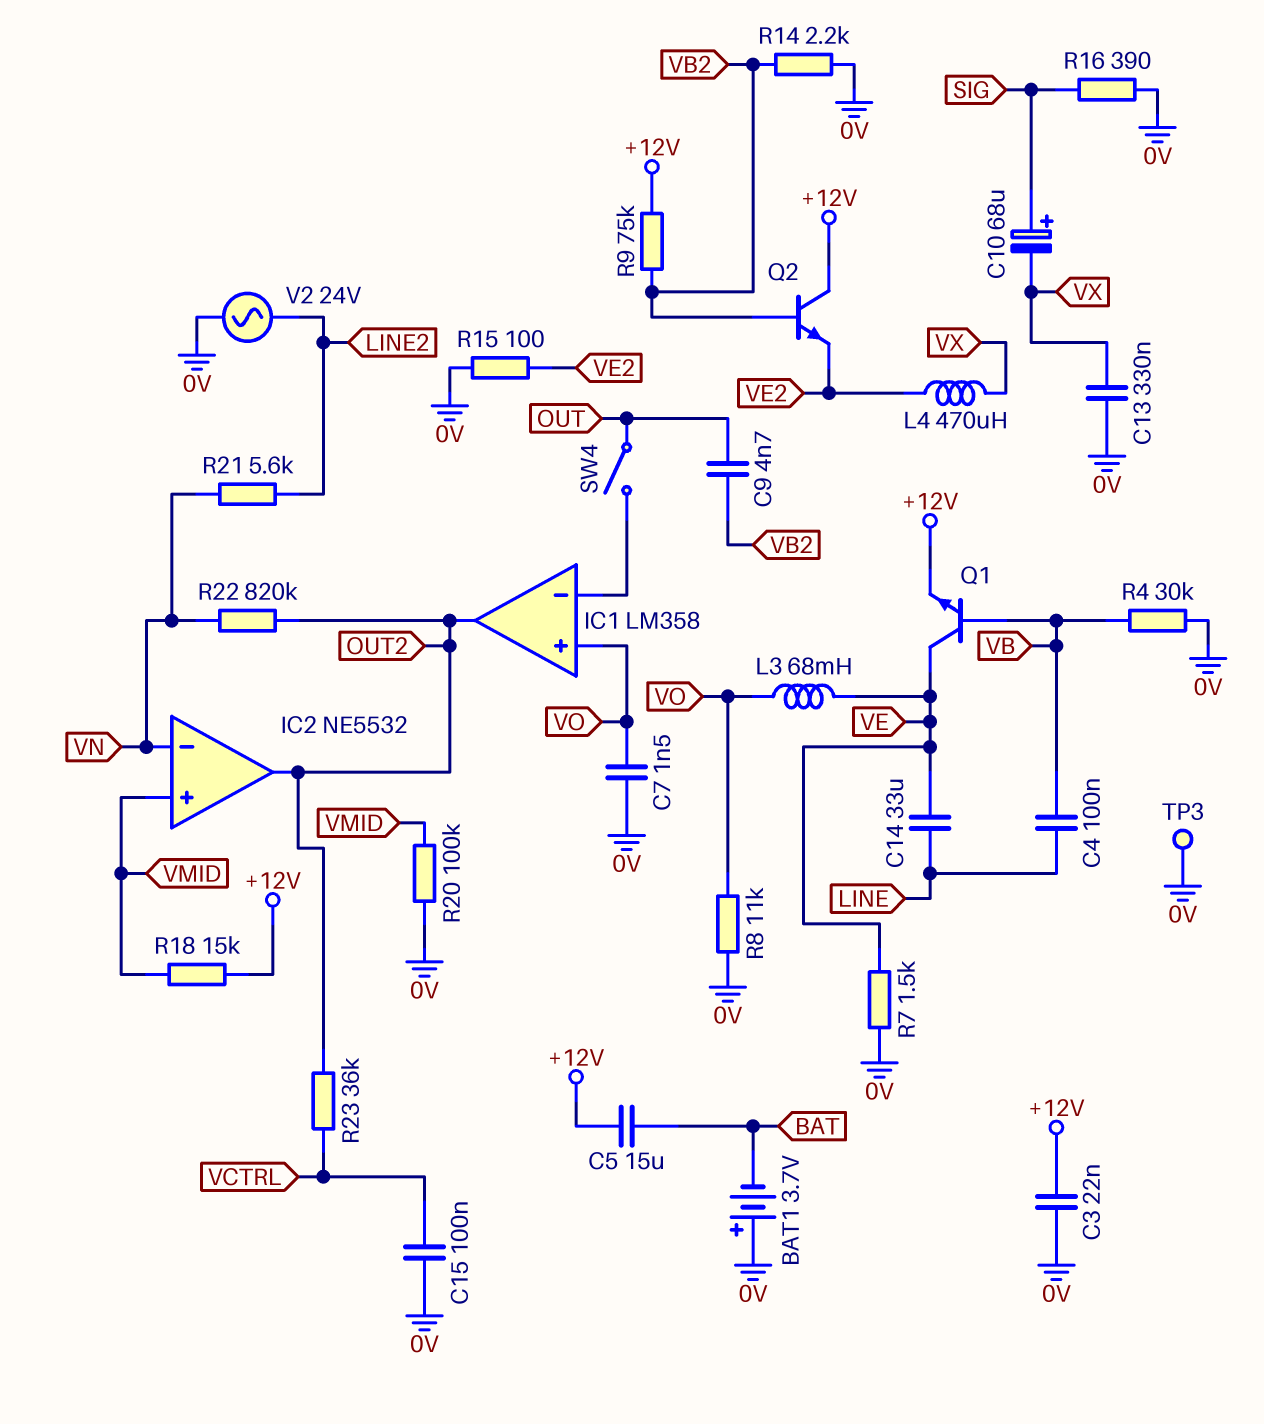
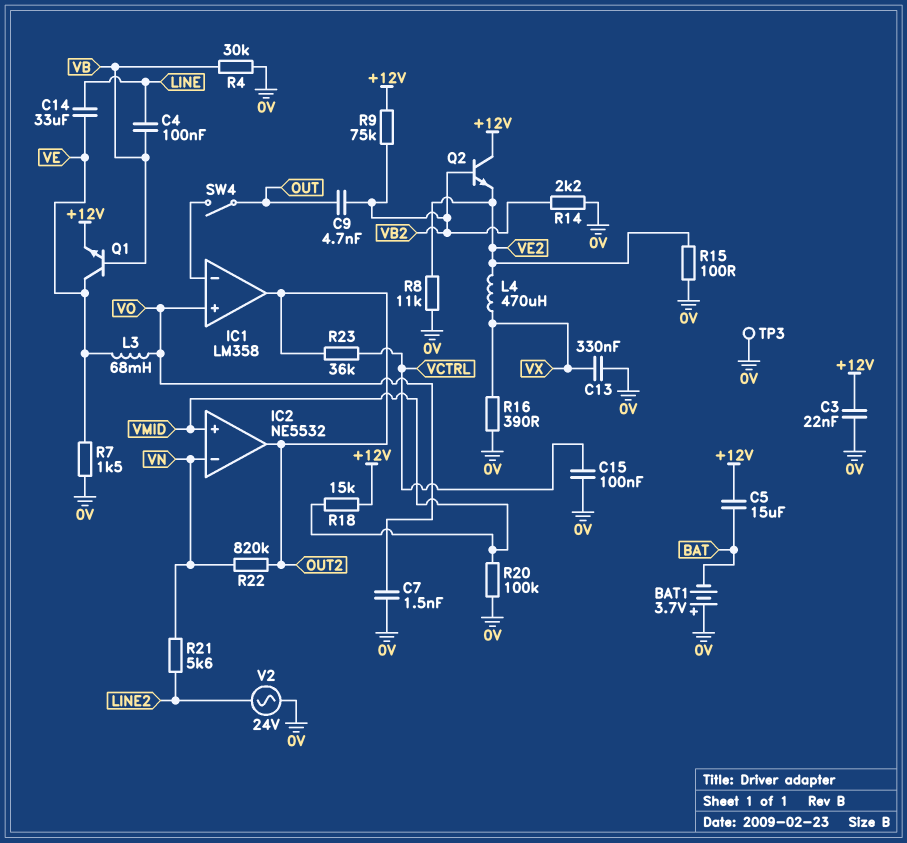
C10: 68uF (plus SIG, minus VX) -> none
R8: 11k (0V, VO) -> 11k (0V, VE2)
R16: 390 (0V, SIG) -> 390 (0V, VX)

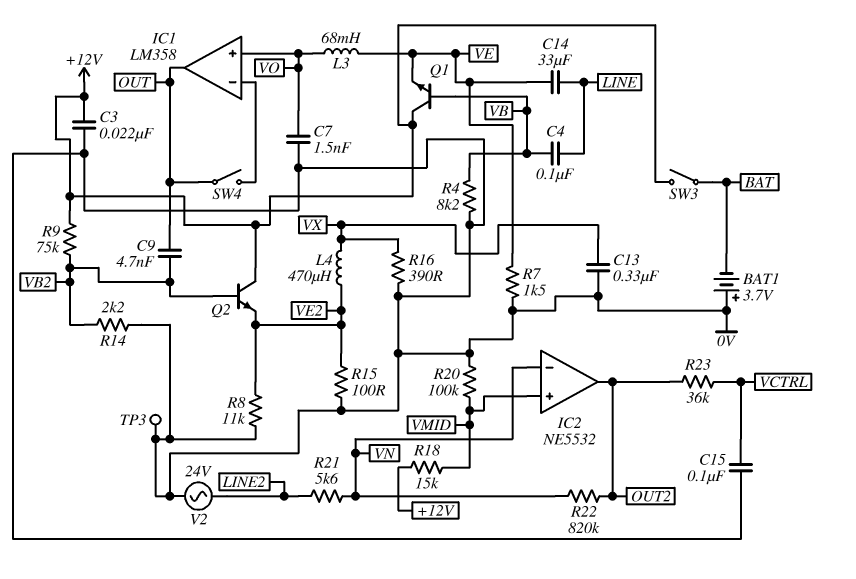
C5: 15uF (+12V, BAT) -> none
IC1 pin out: OUT2 -> OUT
Q1: NPN (B VB, C VE, E +12V) -> NPN (B VB, C +12V, E VE)
R4: 30k (0V, VB) -> 8.2k (0V, VB)
SW3: none -> switch (+12V, BAT)

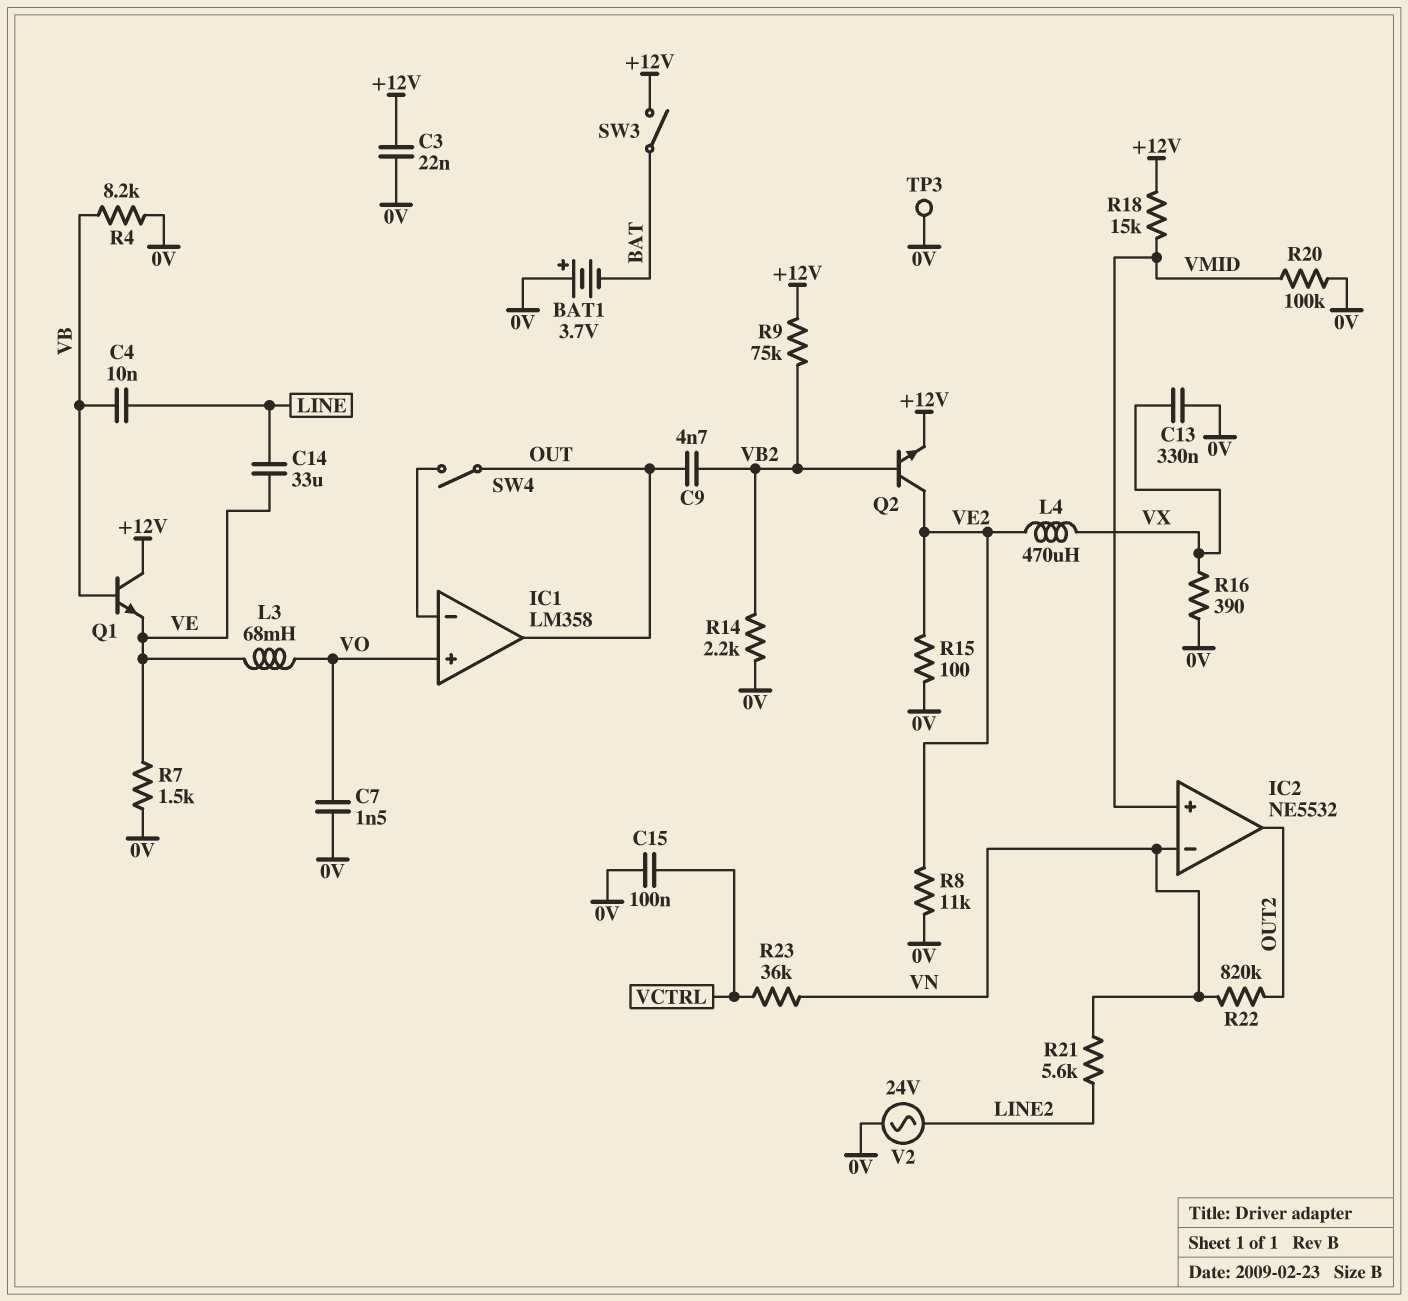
C4: 100nF (LINE, VB) -> 10nF (LINE, VB)
Q2: NPN (B VB2, C +12V, E VE2) -> NPN (B VB2, C VE2, E +12V)
R23: 36k (OUT2, VCTRL) -> 36k (VCTRL, VN)

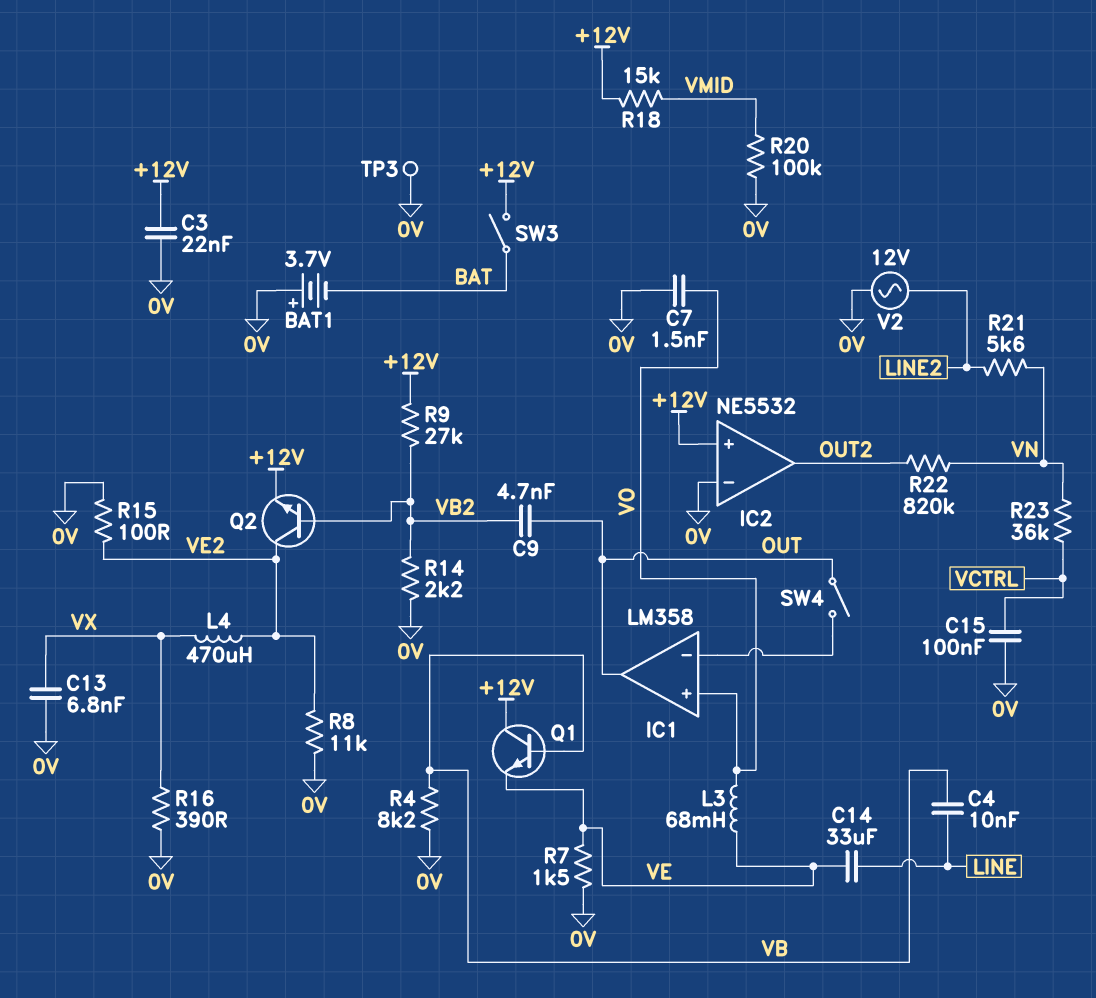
C13: 330nF (0V, VX) -> 6.8nF (0V, VX)
IC2 pin in+: VMID -> +12V
IC2 pin in-: VN -> 0V
R9: 75k (+12V, VB2) -> 27k (+12V, VB2)
V2: AC 24V (0V, LINE2) -> AC 12V (0V, LINE2)

